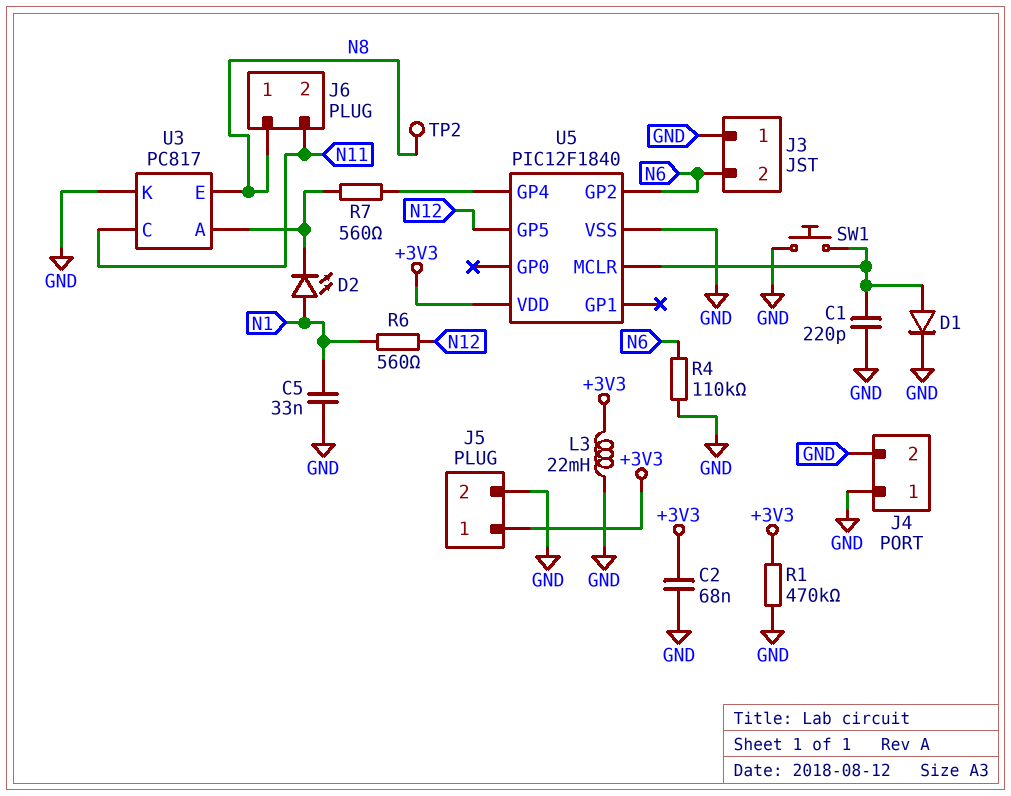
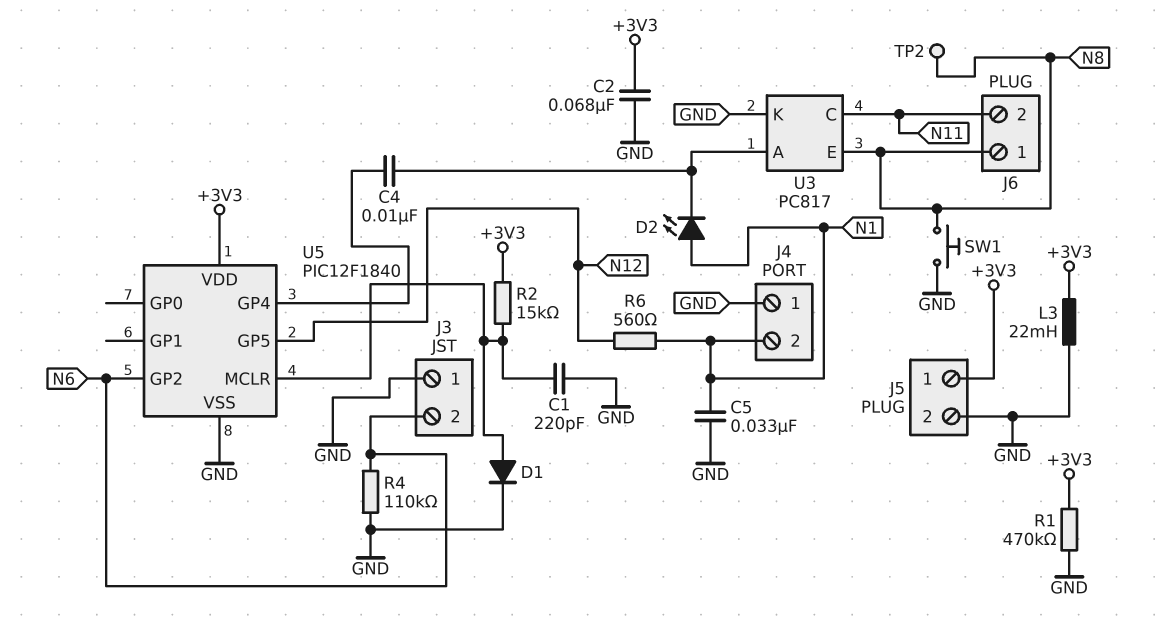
C4: none -> 10nF (U3/A, U5/GP4)
J4 pin 2: GND -> N1
R2: none -> 15k (+3V3, U5/MCLR)
R7: 560 (U3/A, U5/GP4) -> none
SW1: button (GND, U5/MCLR) -> button (GND, N8)

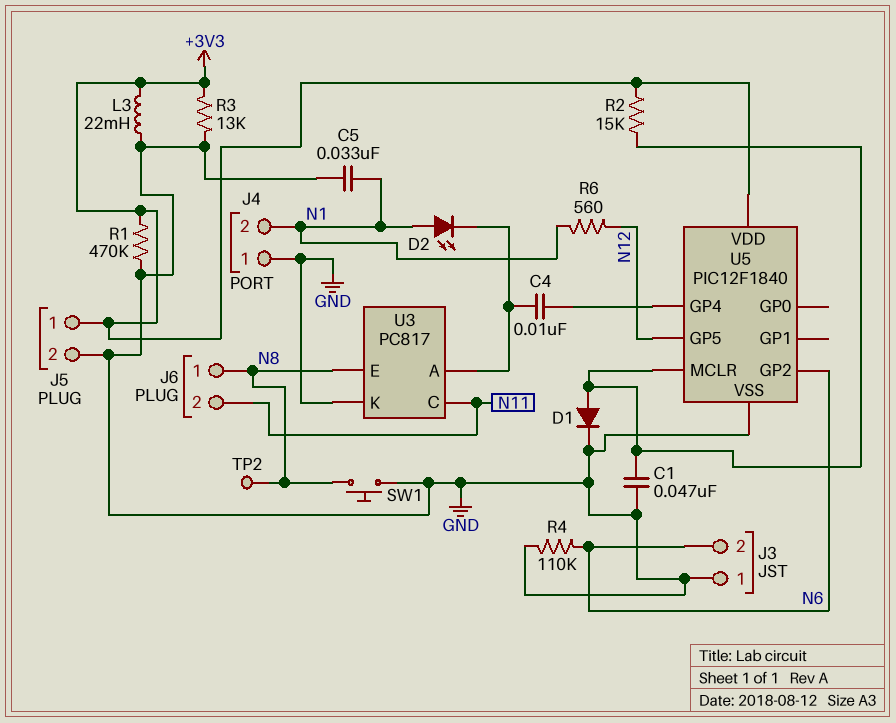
C1: 220pF (GND, U5/MCLR) -> 47nF (GND, U5/MCLR)
C2: 68nF (+3V3, GND) -> none
R3: none -> 13k (+3V3, GND)

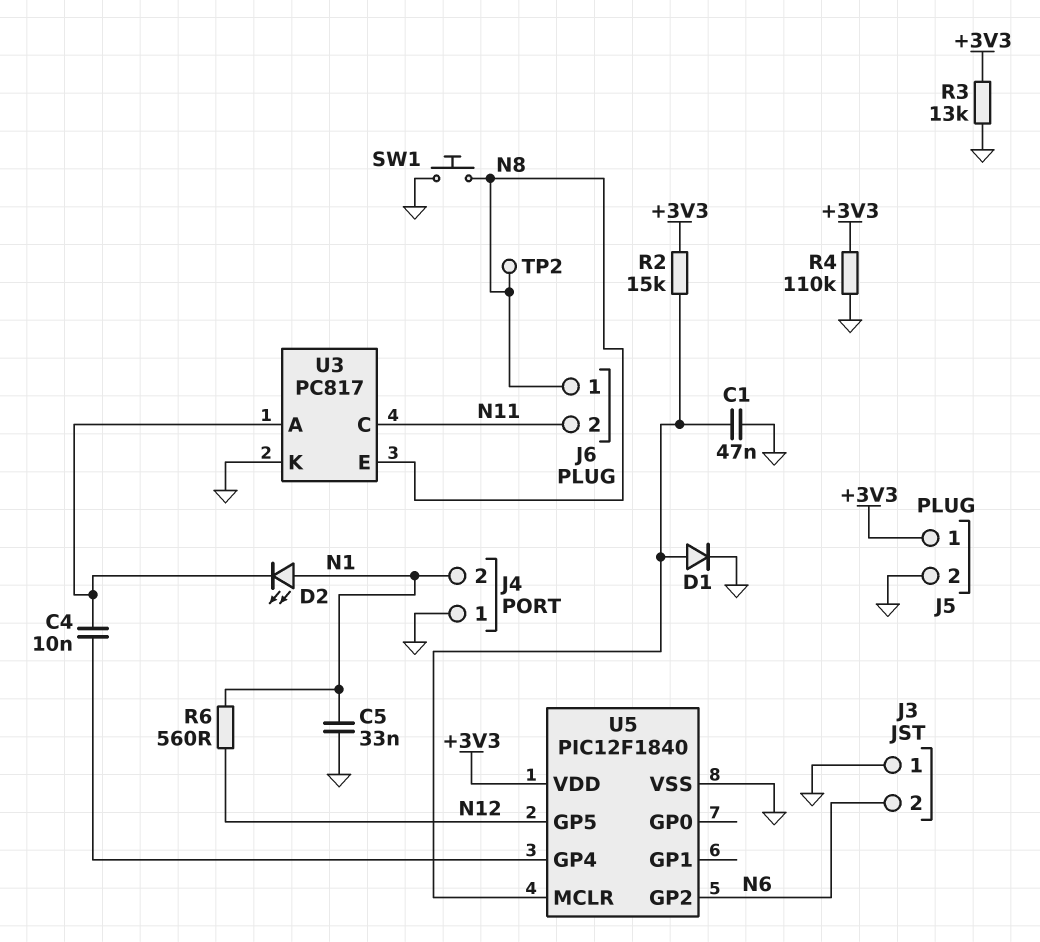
L3: 22mH (+3V3, GND) -> none
R1: 470k (+3V3, GND) -> none
R4: 110k (GND, N6) -> 110k (+3V3, GND)

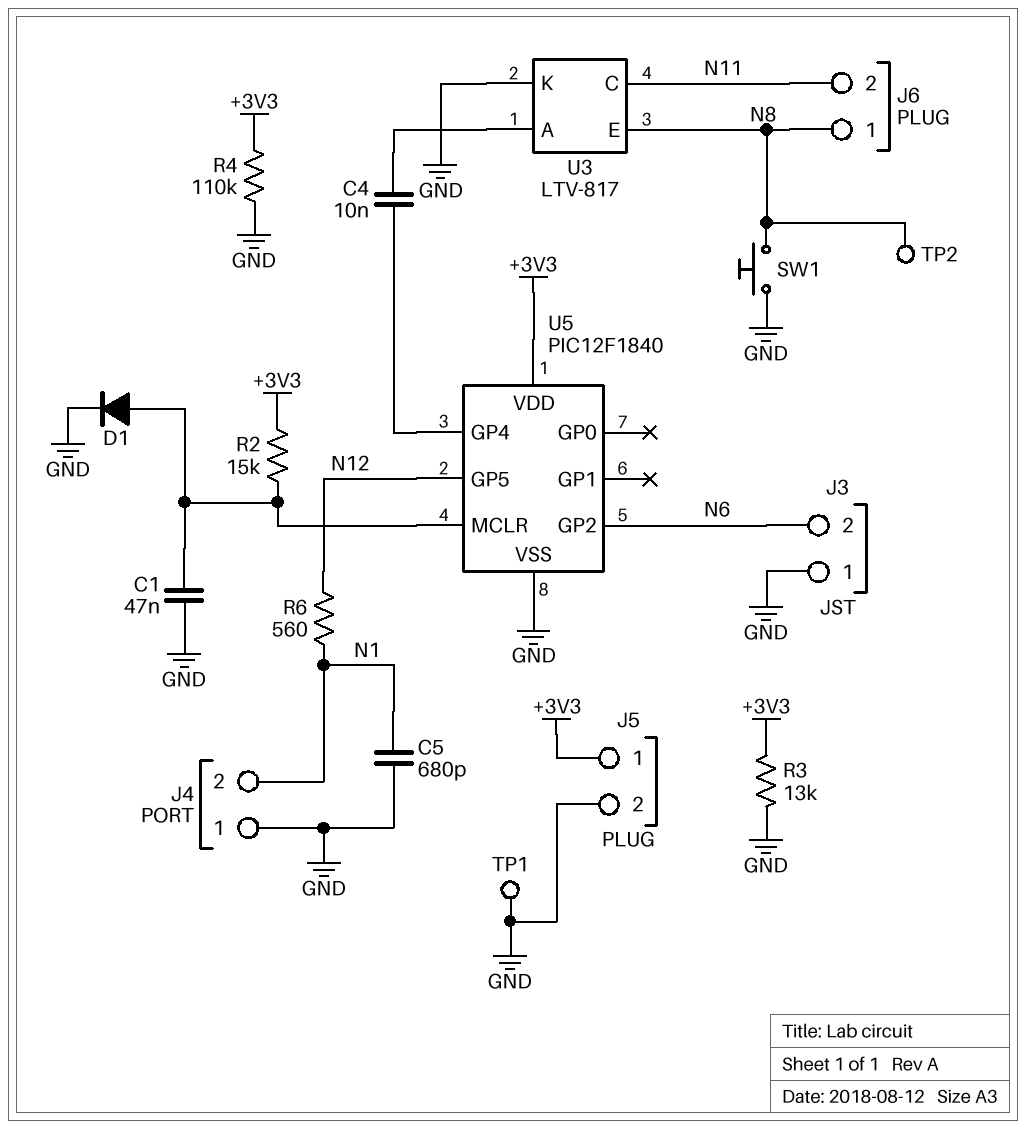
C5: 33nF (GND, N1) -> 680pF (GND, N1)
D2: LED (A N1, K U3/A) -> none
TP1: none -> test point (GND)
U3: PC817 -> LTV-817

